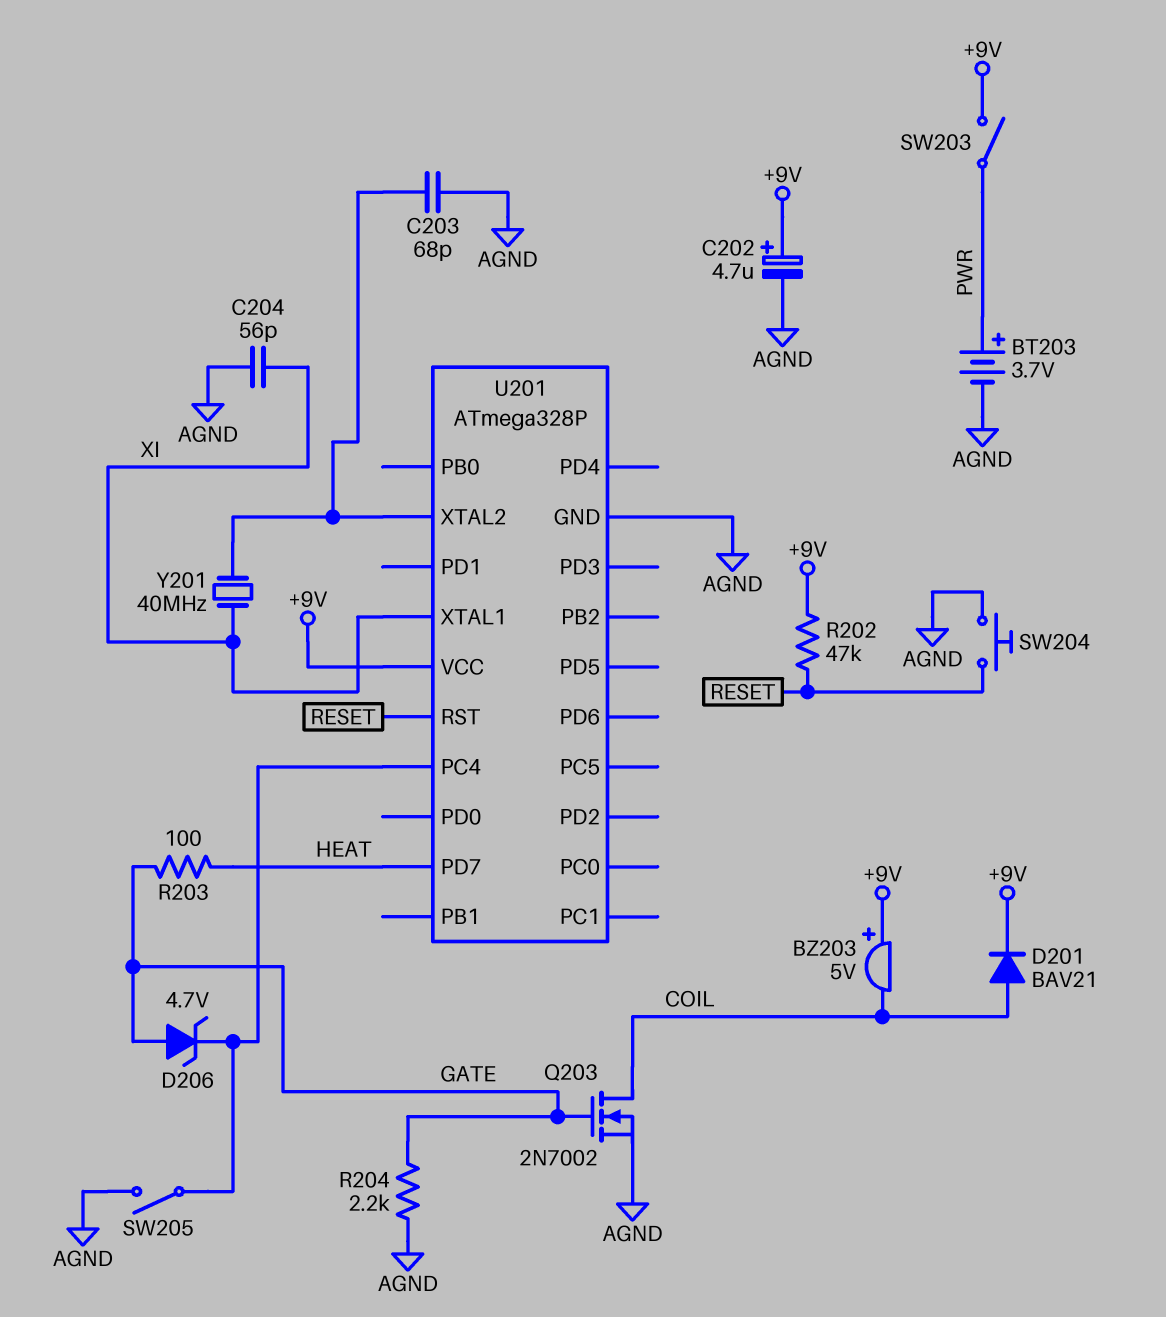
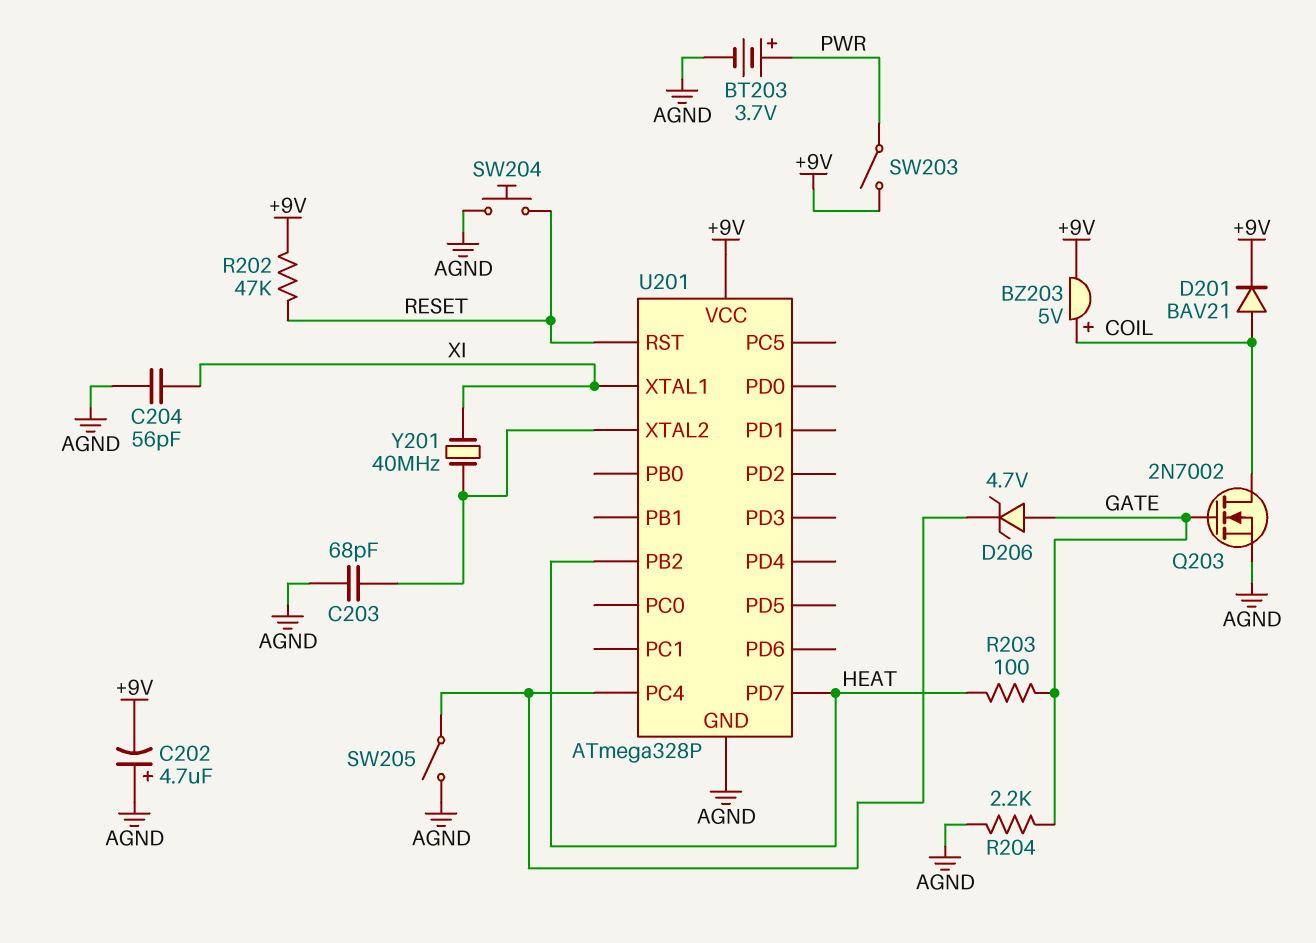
BZ203: buzzer 5V (plus +9V, minus COIL) -> buzzer 5V (plus COIL, minus +9V)
C202: 4.7uF (plus +9V, minus AGND) -> 4.7uF (plus AGND, minus +9V)
U201 pin PB2: none -> HEAT

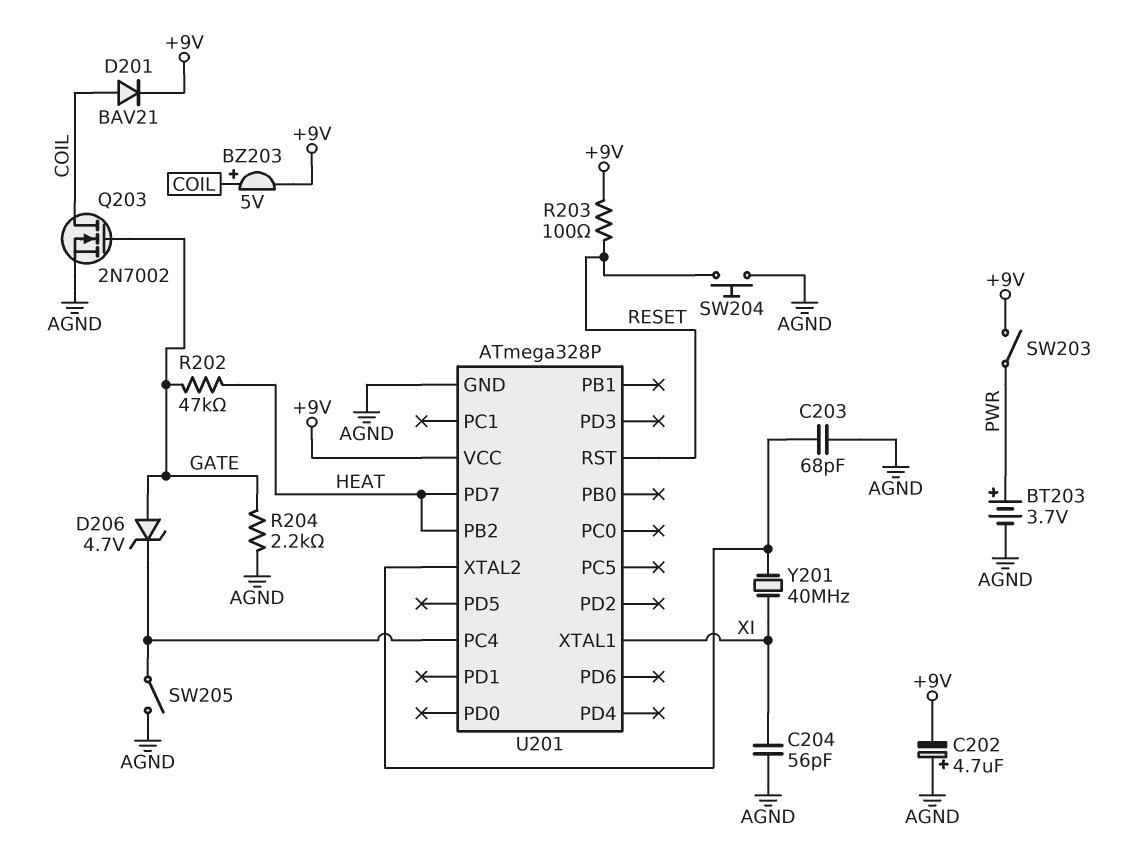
R202: 47k (+9V, RESET) -> 47k (GATE, HEAT)
R203: 100 (GATE, HEAT) -> 100 (+9V, RESET)

